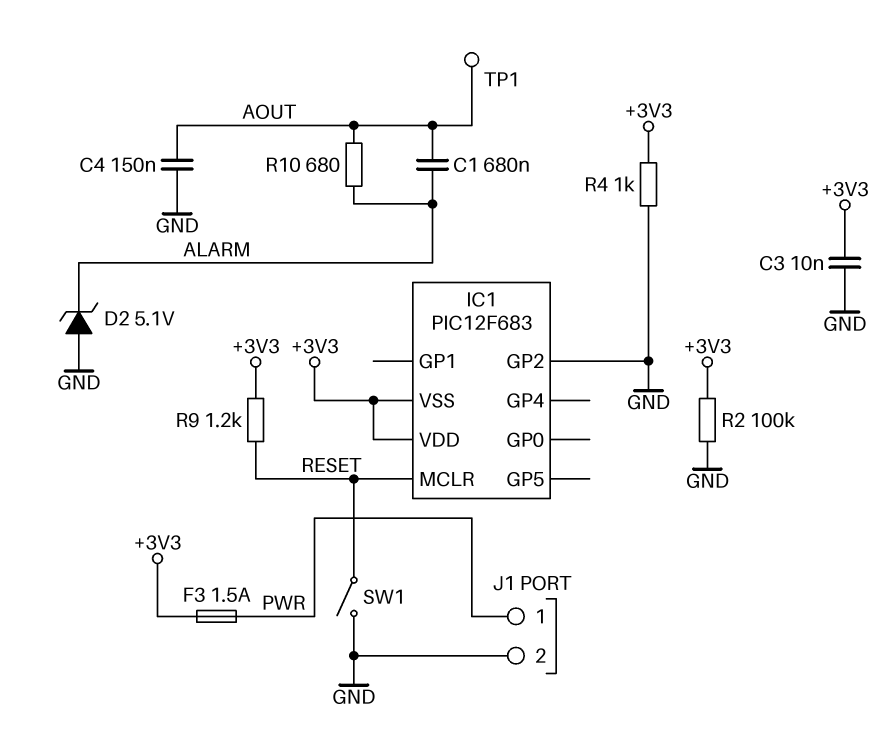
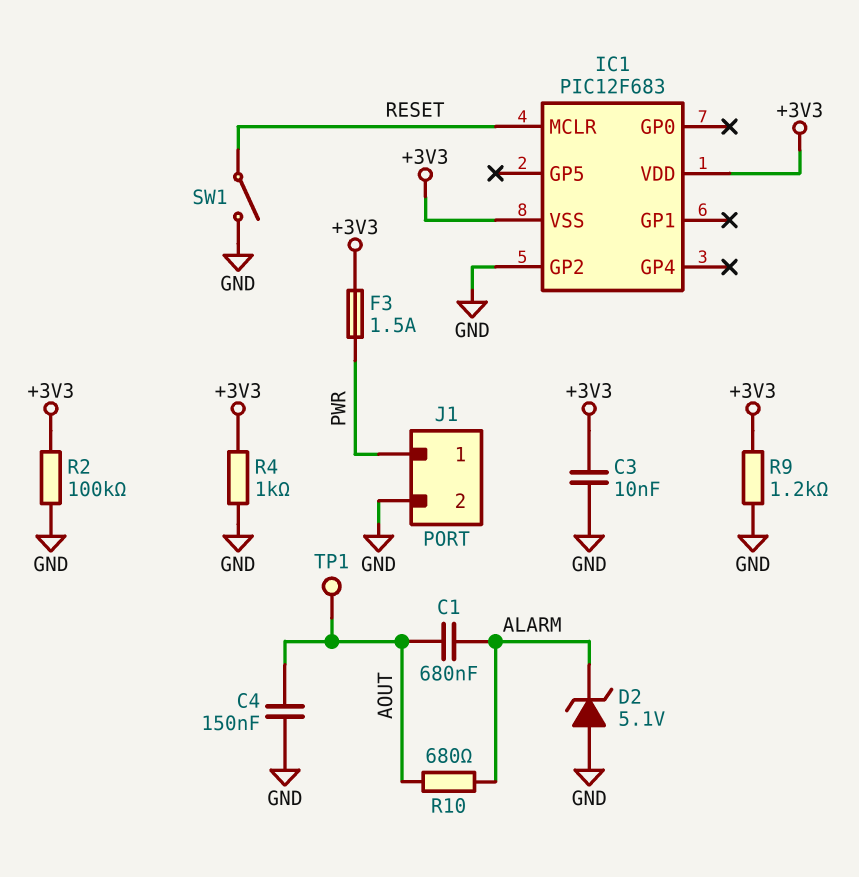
R9: 1.2k (+3V3, RESET) -> 1.2k (+3V3, GND)

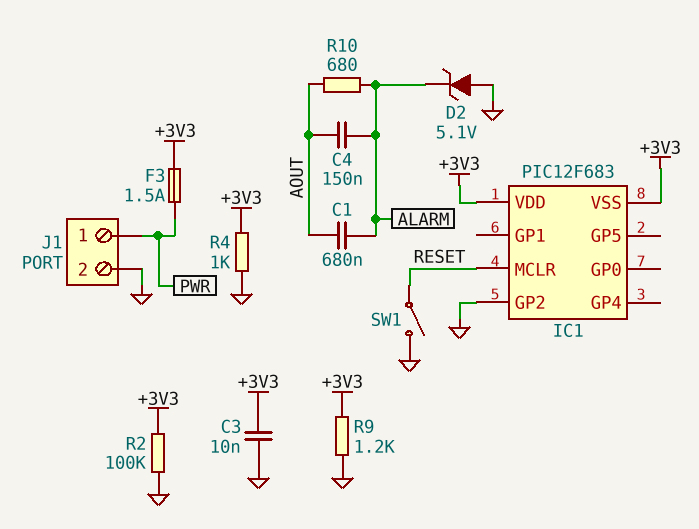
C4: 150nF (AOUT, GND) -> 150nF (ALARM, AOUT)
TP1: test point (AOUT) -> none

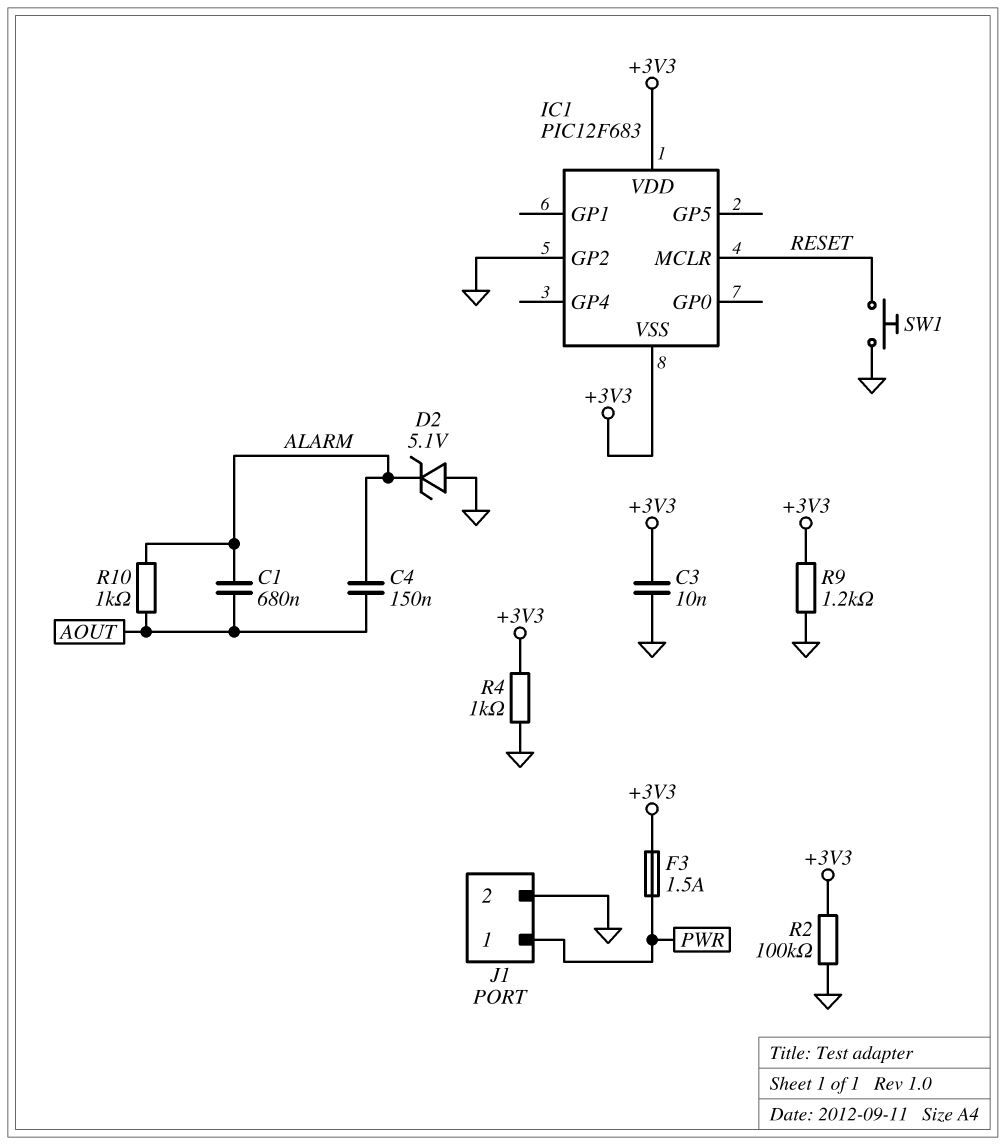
R10: 680 (ALARM, AOUT) -> 1k (ALARM, AOUT)
SW1: switch (GND, RESET) -> button (GND, RESET)

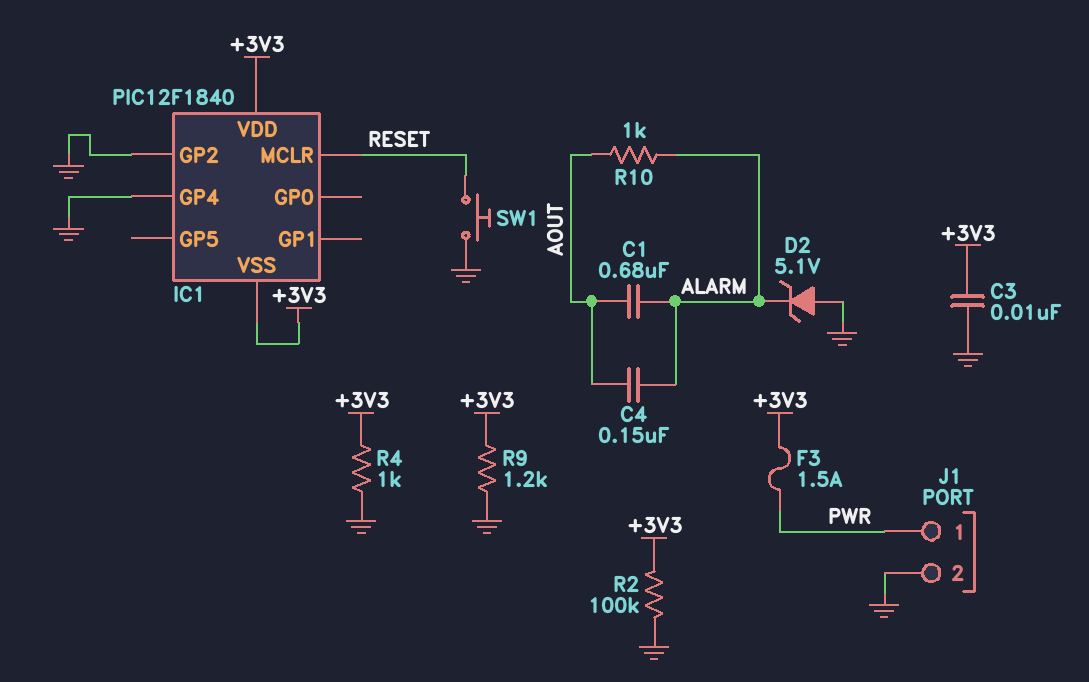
IC1: PIC12F683 -> PIC12F1840
IC1 pin GP4: none -> GND

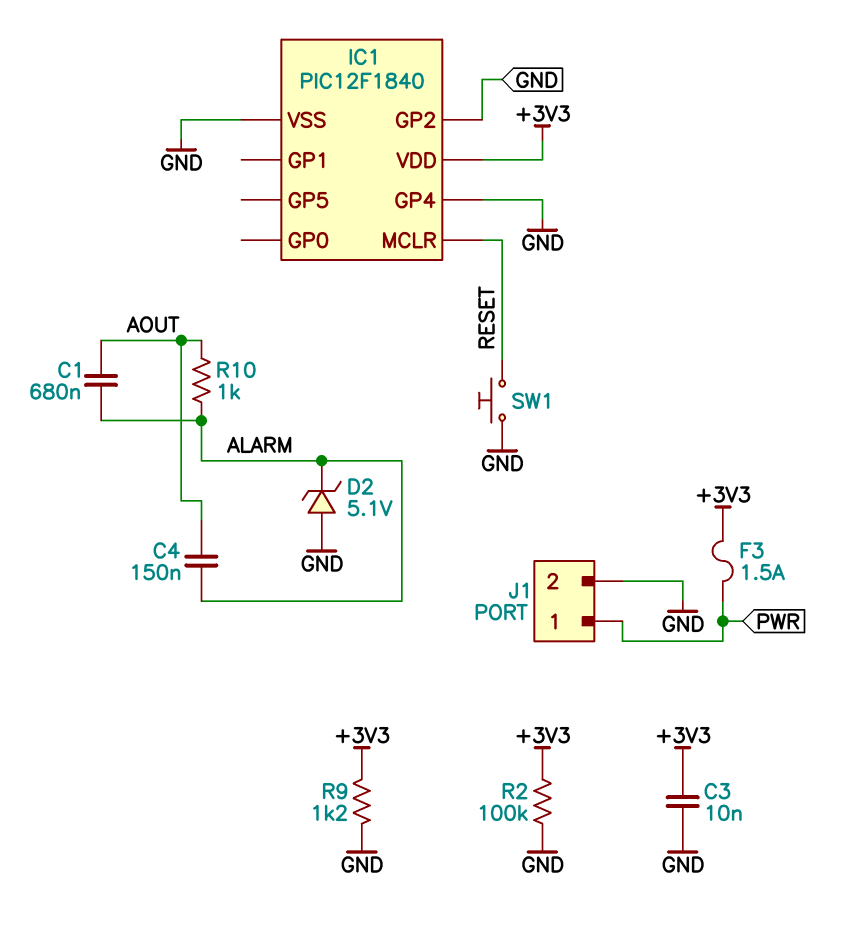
IC1 pin VSS: +3V3 -> GND
R4: 1k (+3V3, GND) -> none

